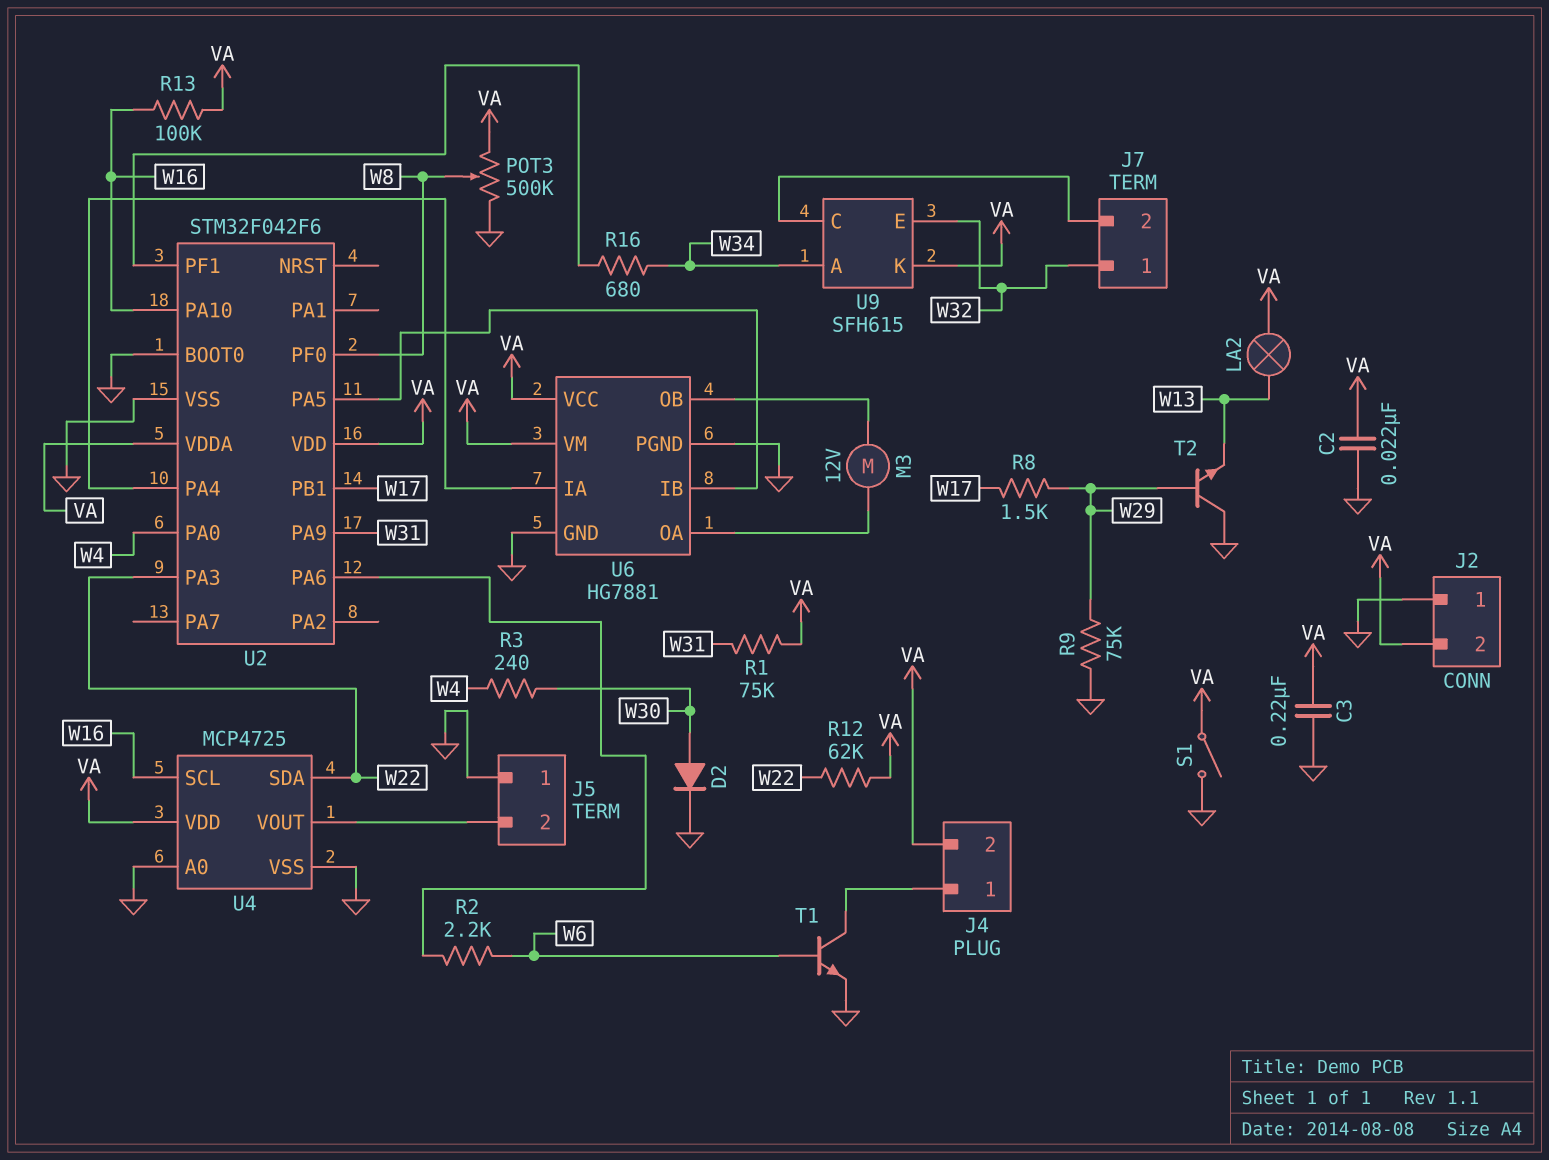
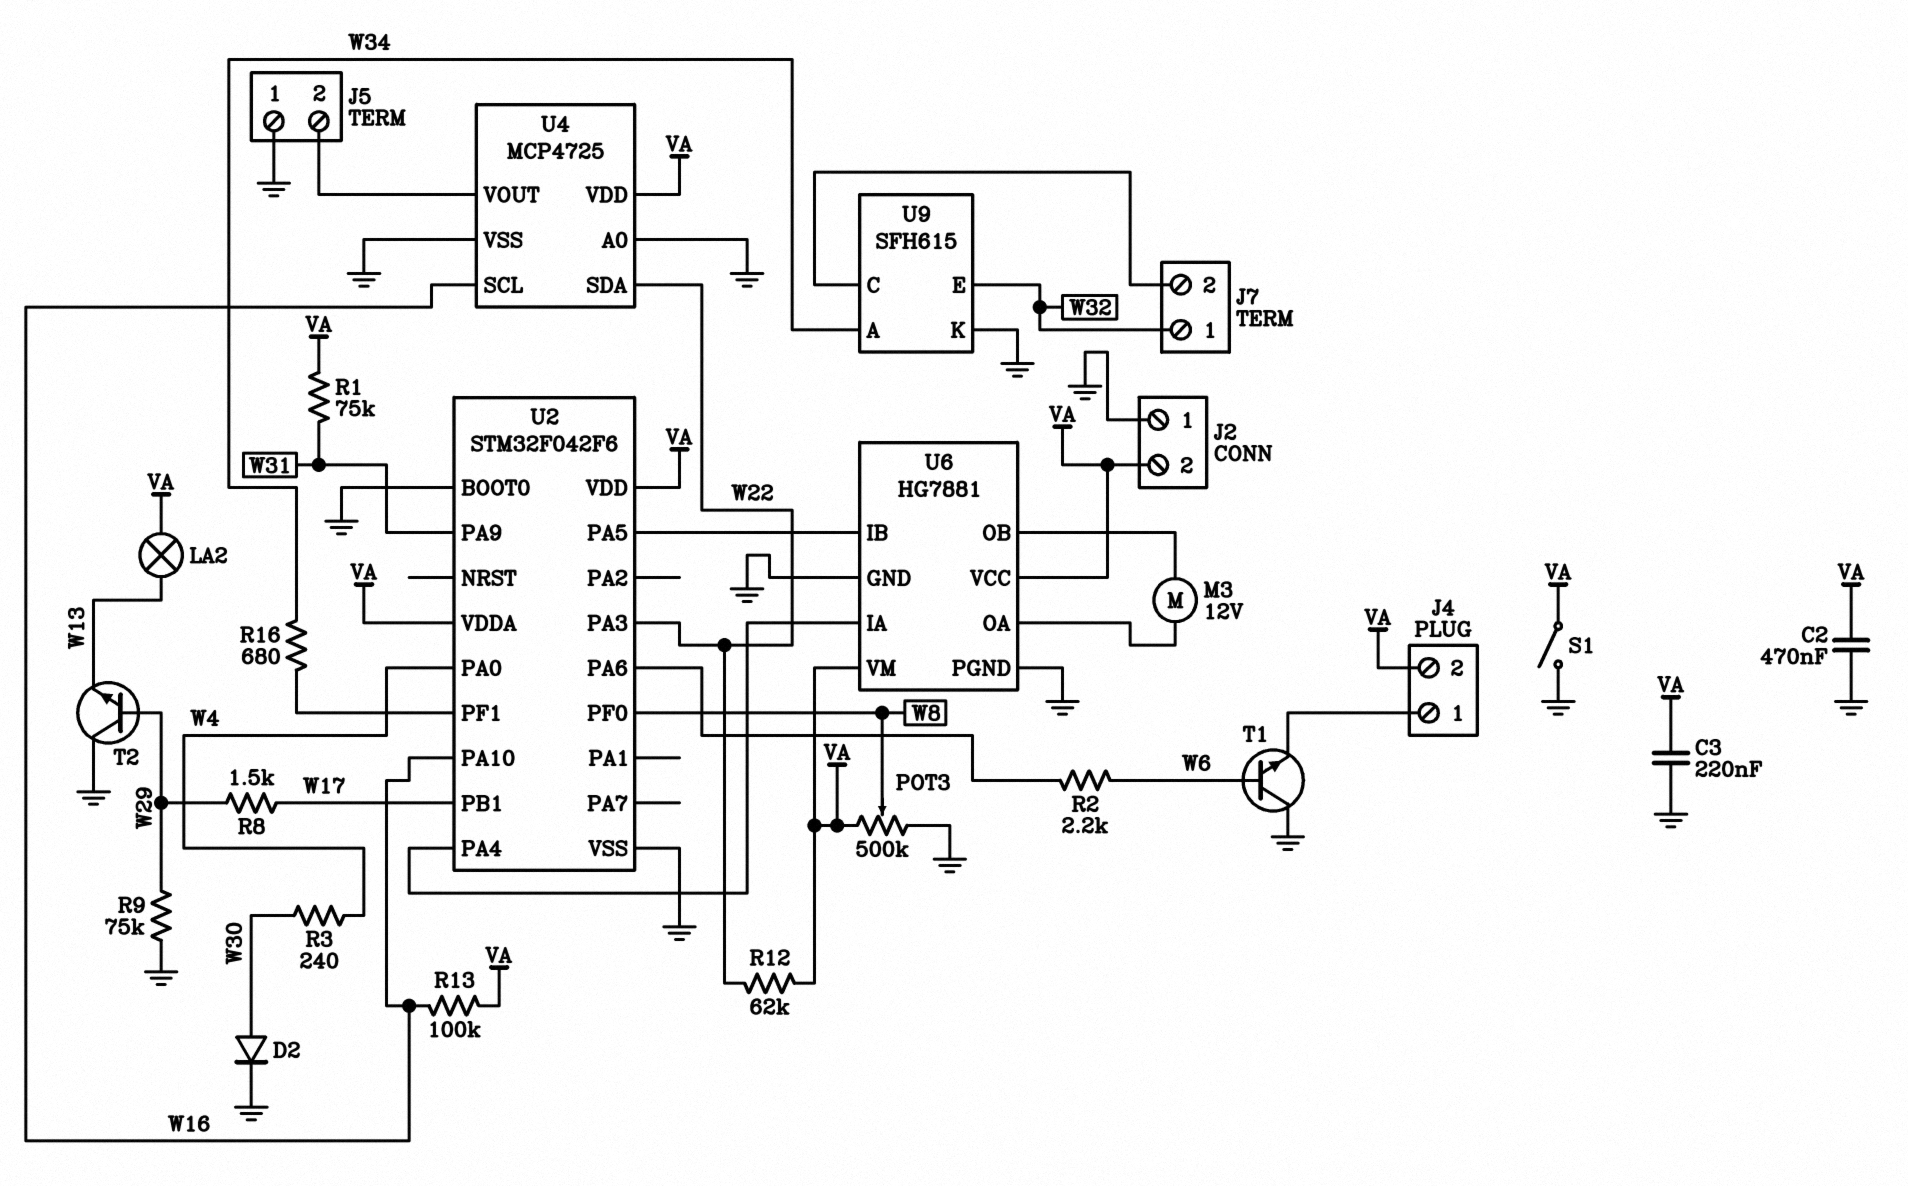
C2: 22nF (GND, VA) -> 470nF (GND, VA)
T1: NPN (B W6, C J4/1, E GND) -> NPN (B W6, C GND, E J4/1)
U9 pin K: VA -> GND

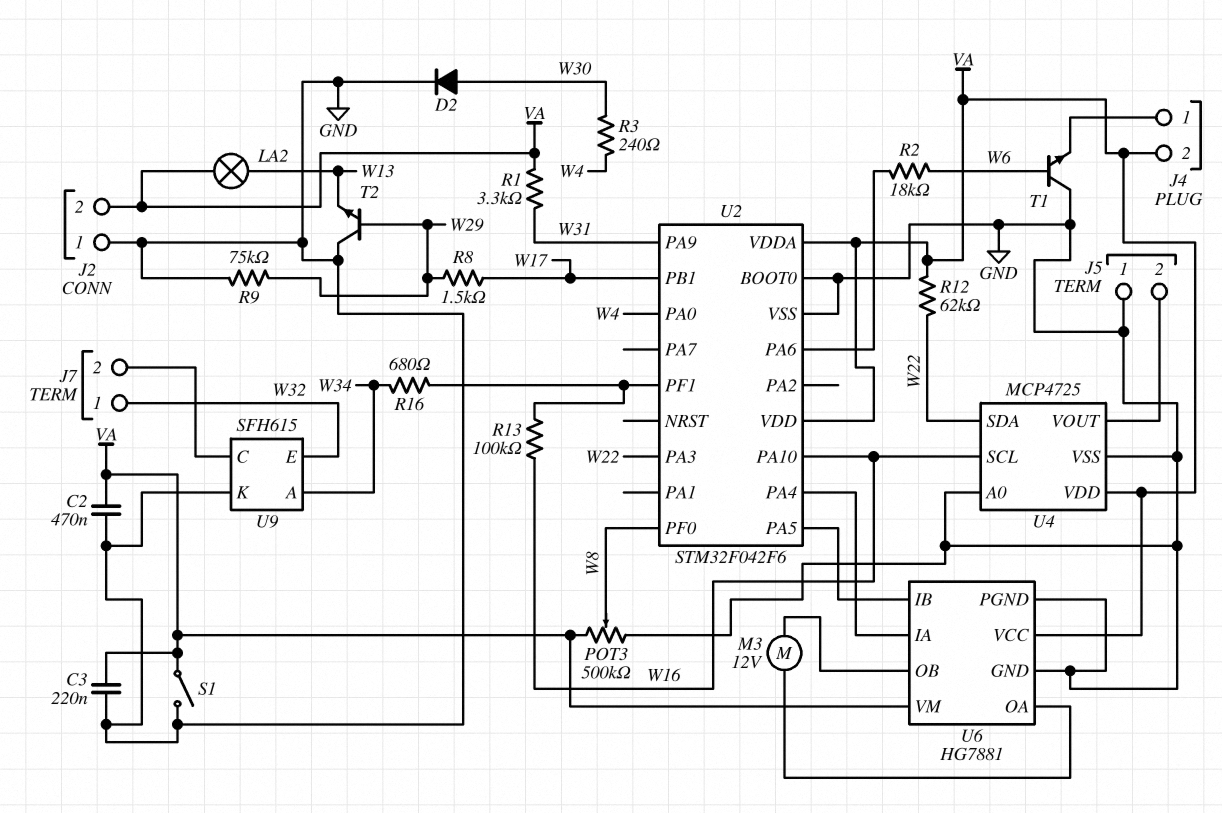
R1: 75k (VA, W31) -> 3.3k (VA, W31)
R2: 2.2k (U2/PA6, W6) -> 18k (U2/PA6, W6)
R13: 100k (VA, W16) -> 100k (U2/PF1, W16)

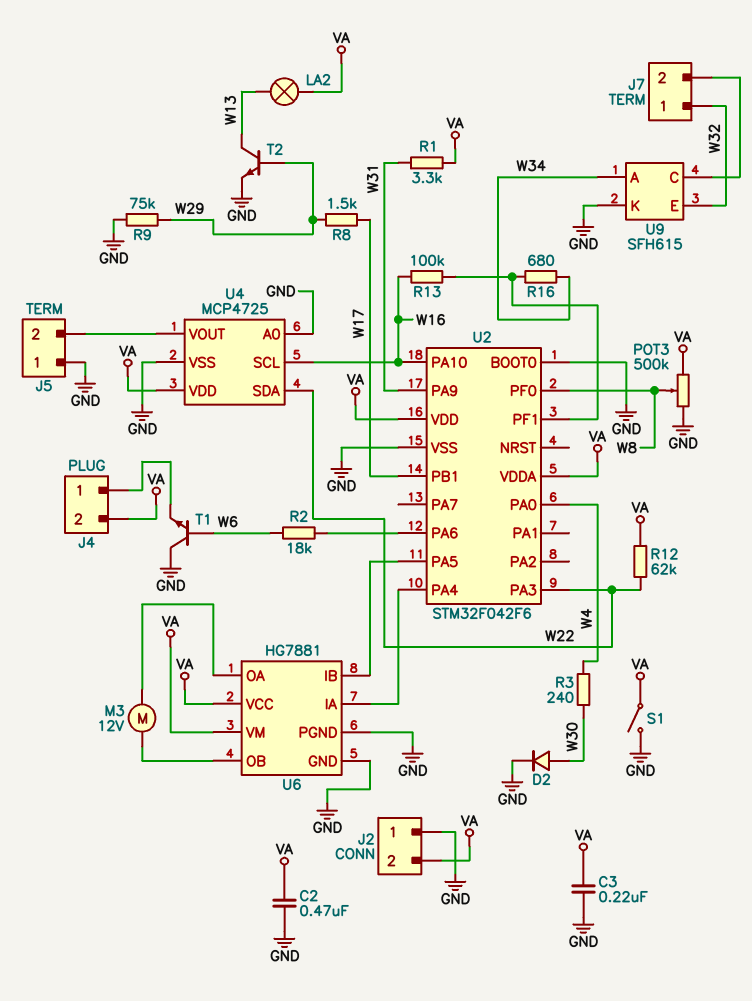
T2: NPN (B W29, C GND, E W13) -> NPN (B W29, C W13, E GND)

